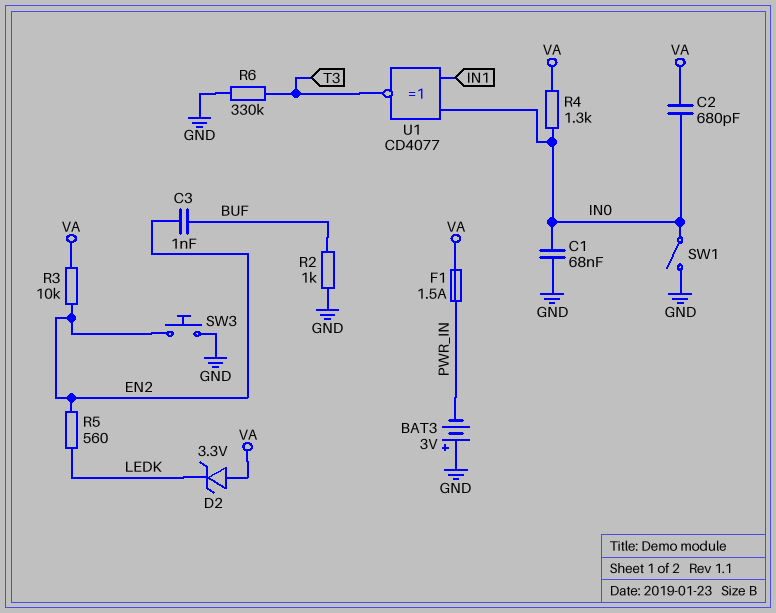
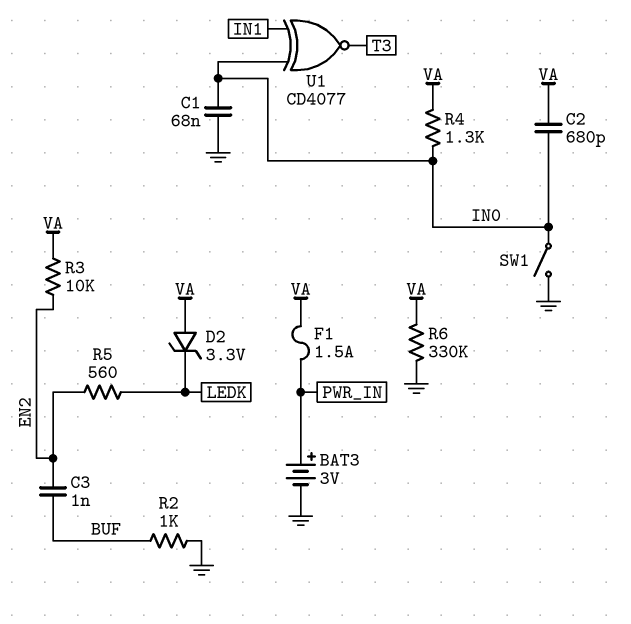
BAT3: 3V (plus GND, minus PWR_IN) -> 3V (plus PWR_IN, minus GND)
R6: 330k (GND, T3) -> 330k (GND, VA)
SW3: button (EN2, GND) -> none

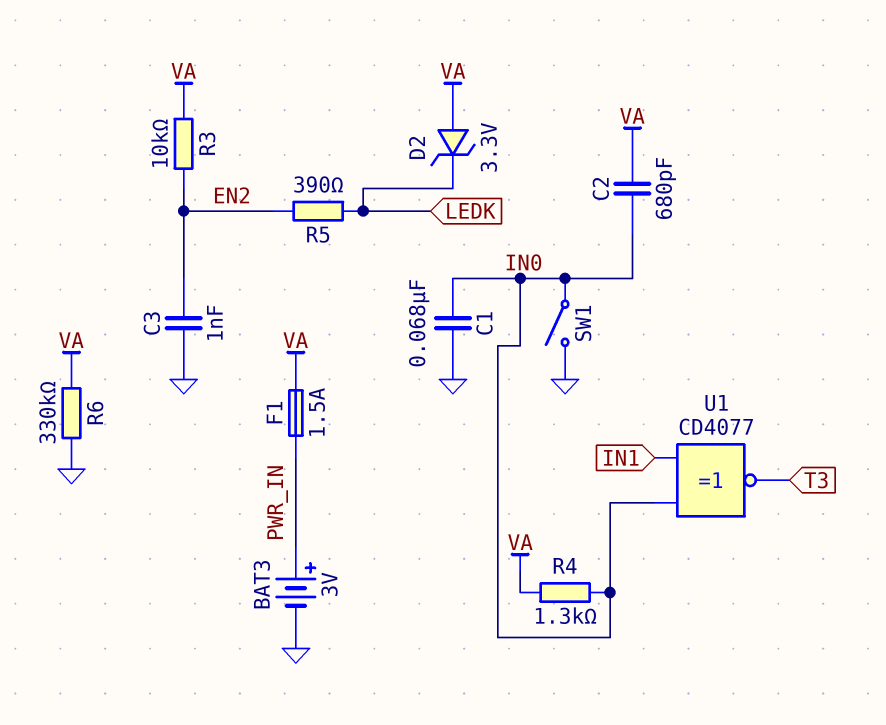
C3: 1nF (BUF, EN2) -> 1nF (EN2, GND)
R2: 1k (BUF, GND) -> none
R5: 560 (EN2, LEDK) -> 390 (EN2, LEDK)

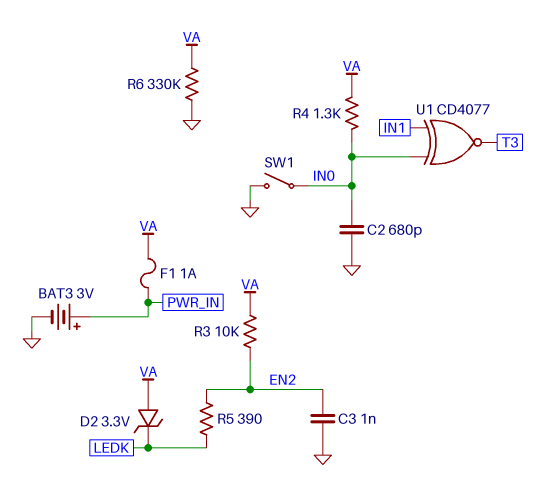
C1: 68nF (GND, IN0) -> none
C2: 680pF (IN0, VA) -> 680pF (GND, IN0)
F1: 1.5A (PWR_IN, VA) -> 1A (PWR_IN, VA)

